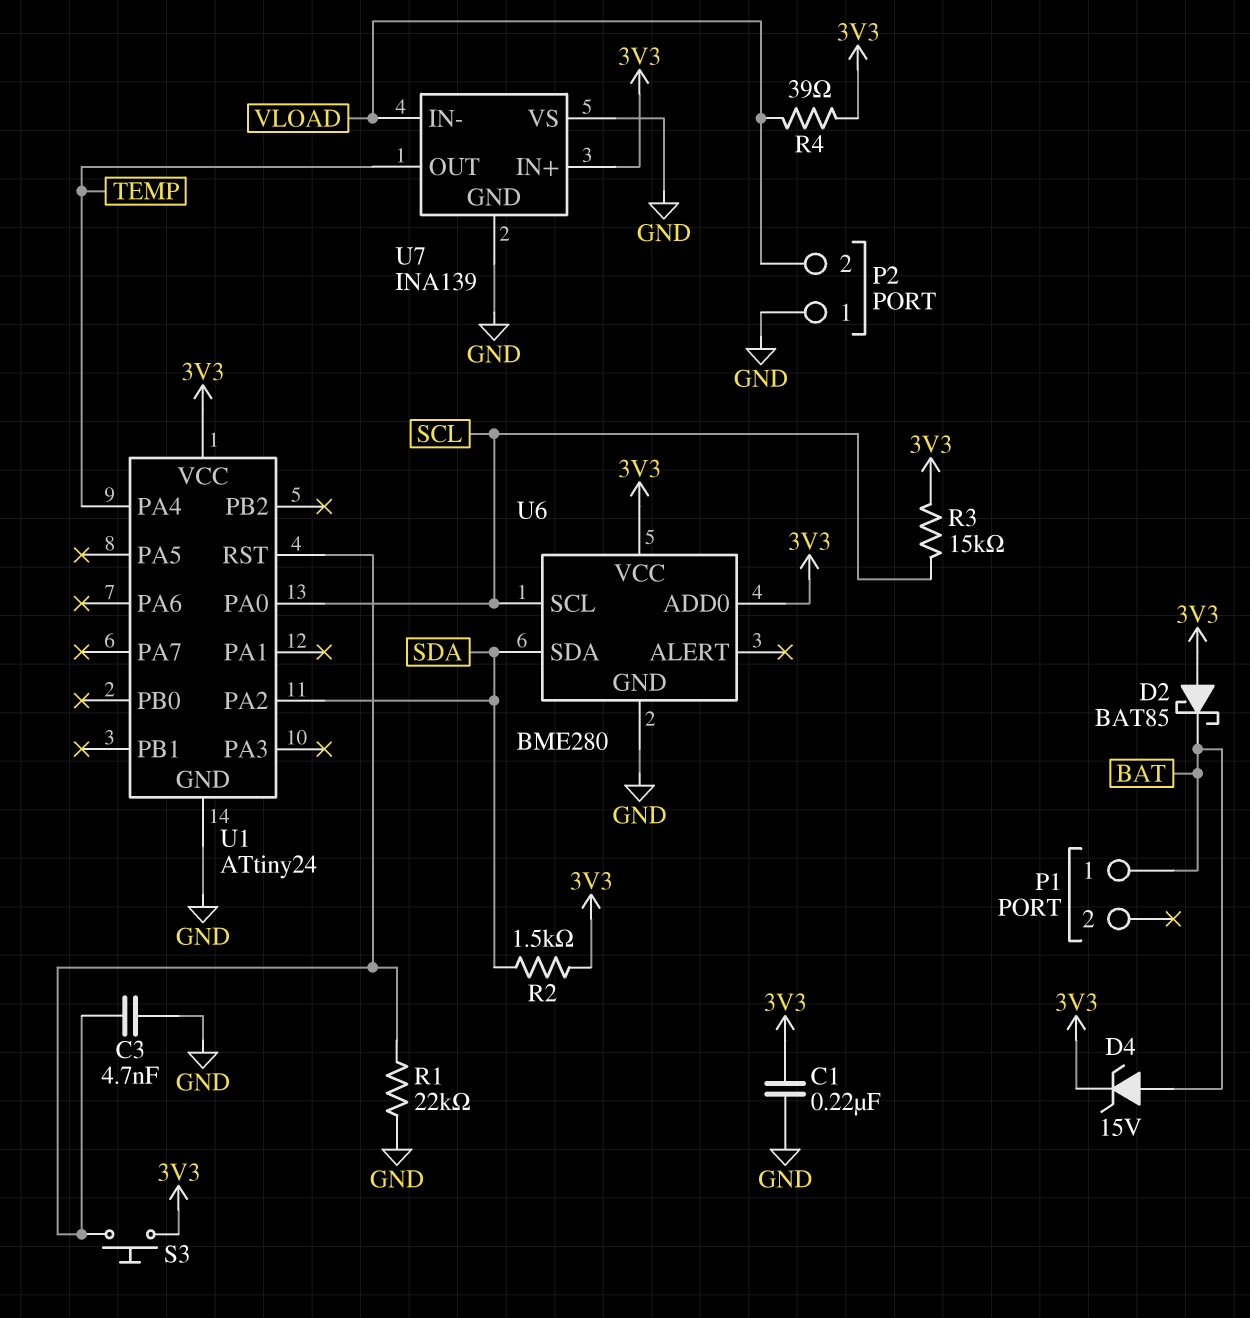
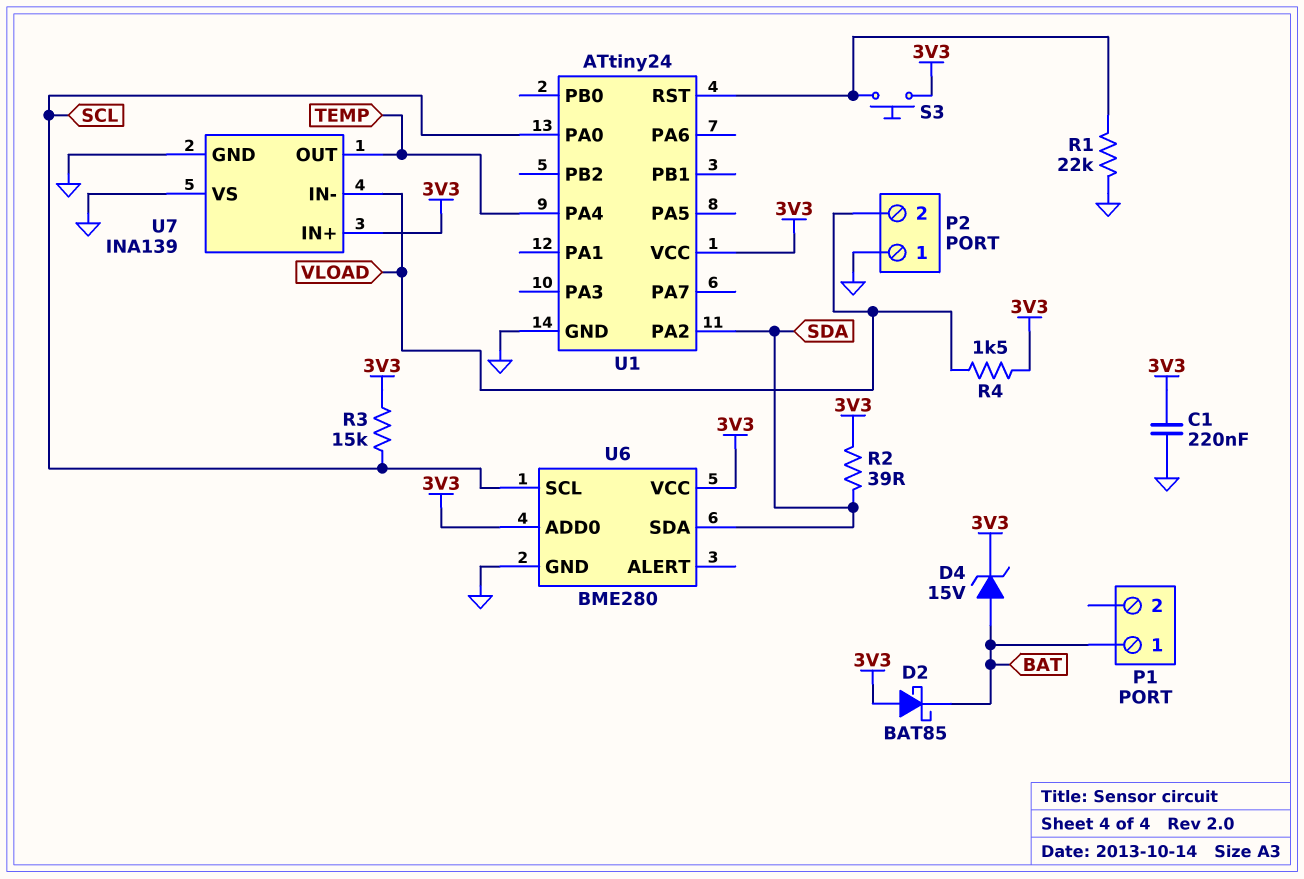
C3: 4.7nF (GND, U1/RST) -> none
R2: 1.5k (3V3, SDA) -> 39 (3V3, SDA)
R4: 39 (3V3, VLOAD) -> 1.5k (3V3, VLOAD)

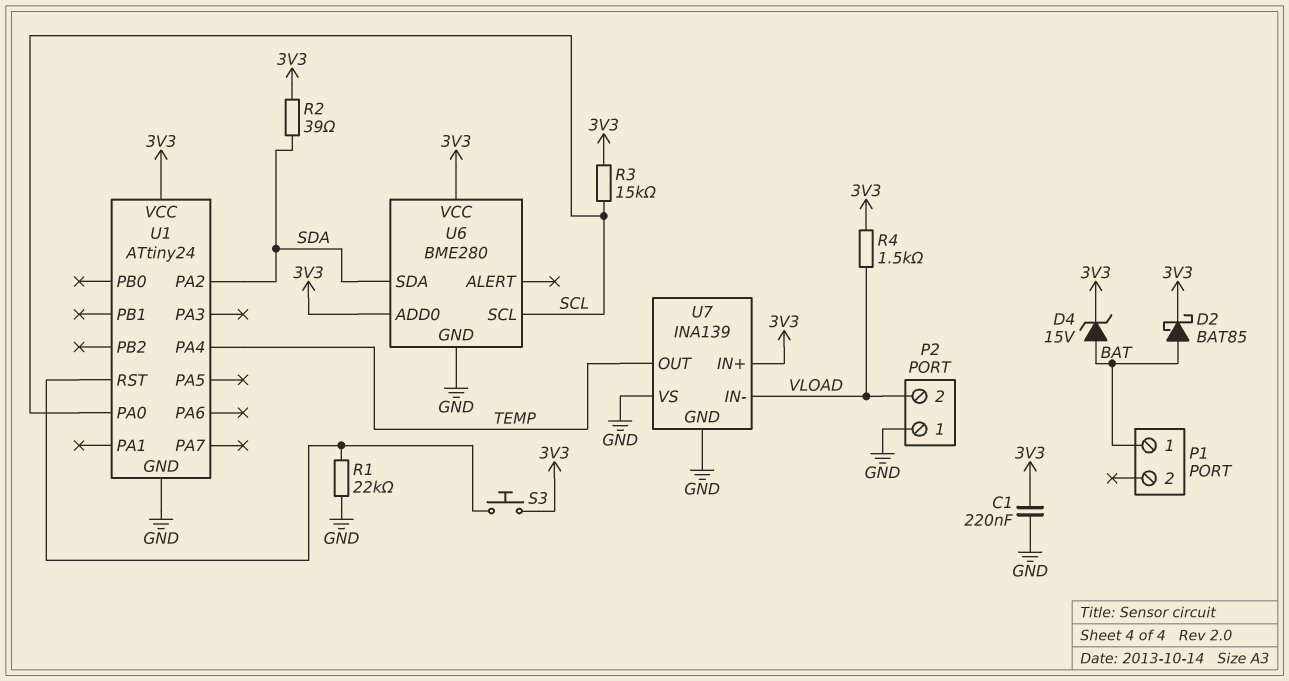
D2: schottky BAT85 (A 3V3, K BAT) -> schottky BAT85 (A BAT, K 3V3)

